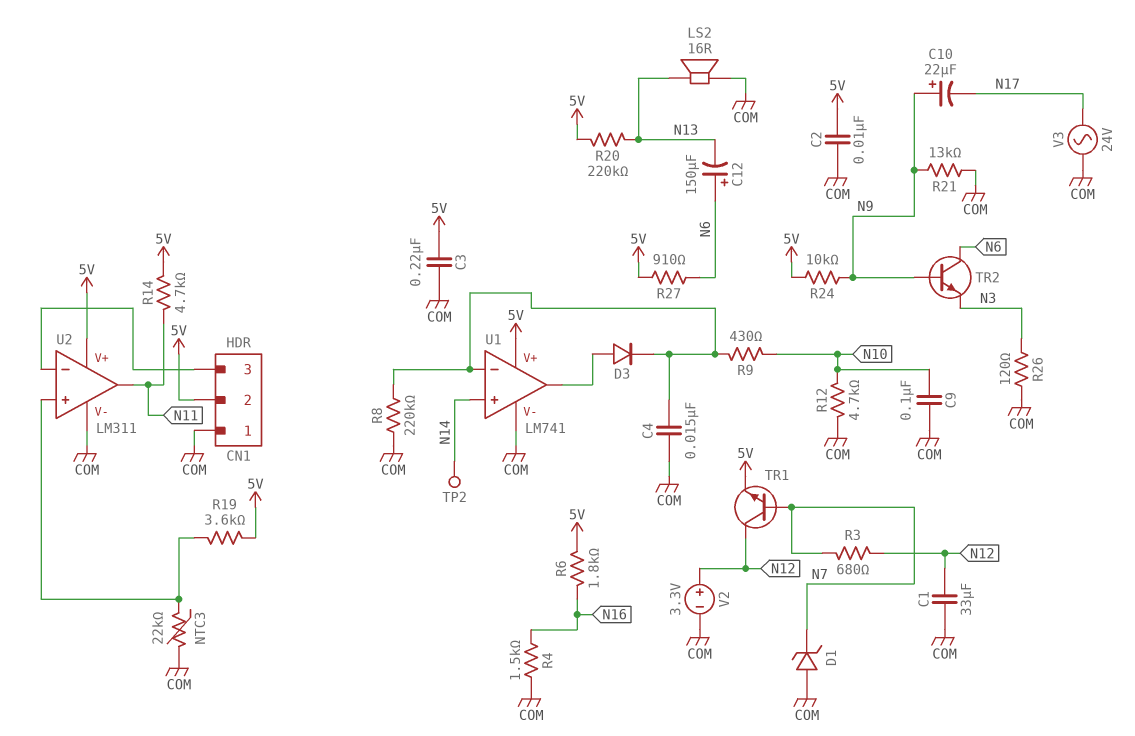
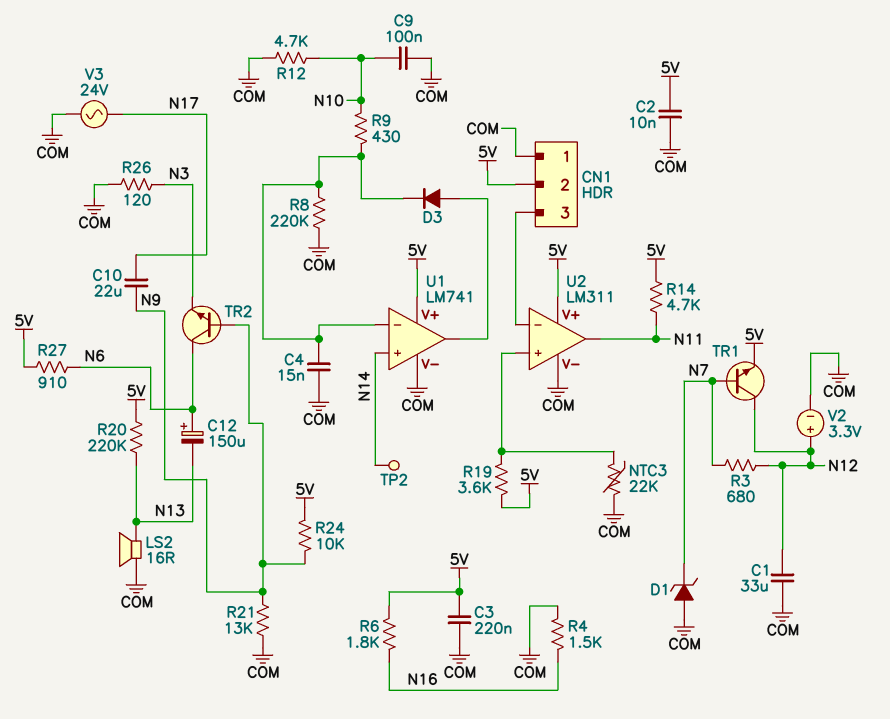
C10: 22uF (plus N9, minus N17) -> 22uF (N9, N17)

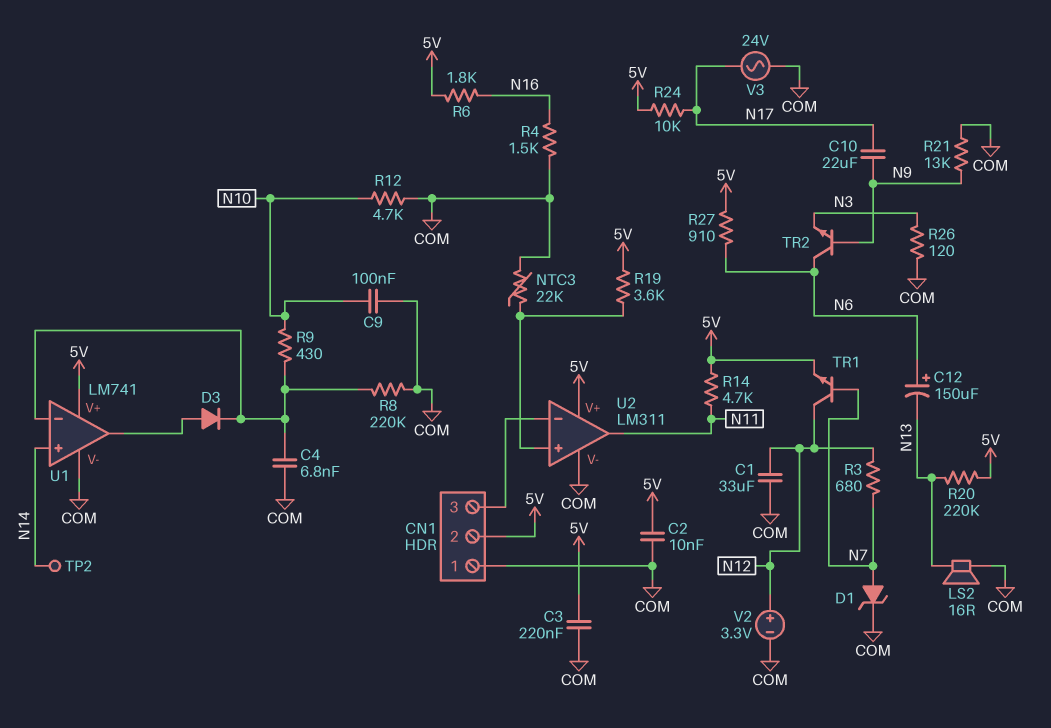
C4: 15nF (COM, U1/in-) -> 6.8nF (COM, U1/in-)
D1: zener (A COM, K N7) -> zener (A N7, K COM)
R24: 10k (5V, N9) -> 10k (5V, N17)

